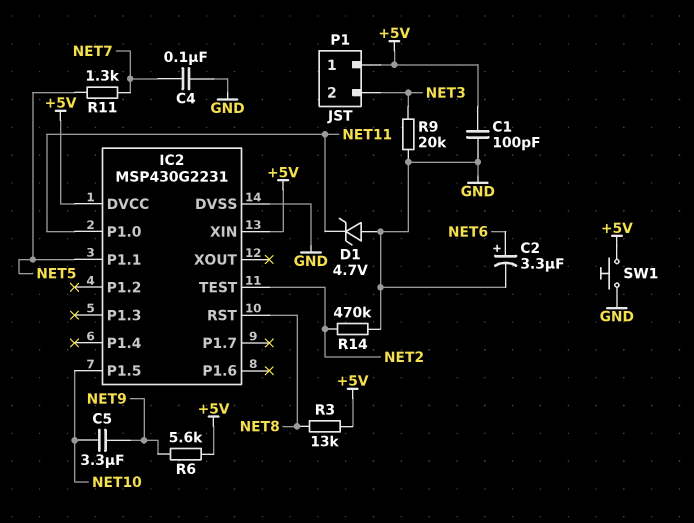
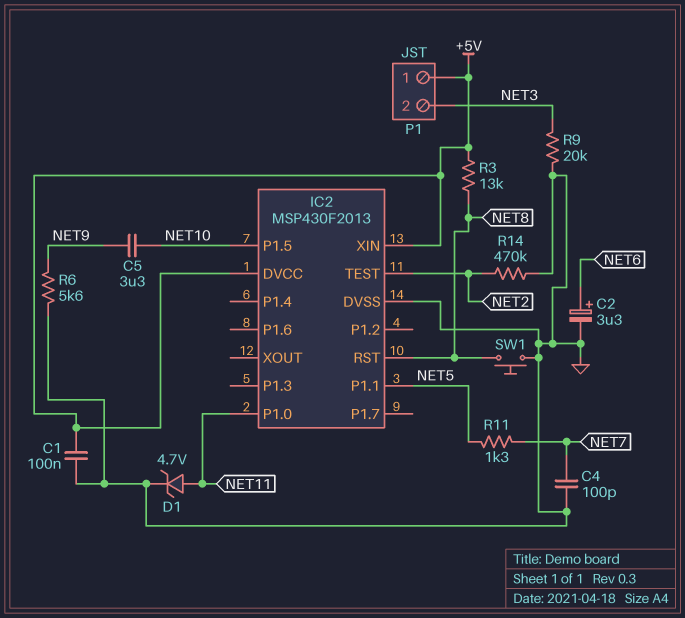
C1: 100pF (+5V, GND) -> 100nF (+5V, GND)
C4: 100nF (GND, NET7) -> 100pF (GND, NET7)
D1: zener 4.7V (A GND, K NET11) -> zener 4.7V (A NET11, K GND)
IC2: MSP430G2231 -> MSP430F2013
R6: 5.6k (+5V, NET9) -> 5.6k (GND, NET9)
SW1: button (+5V, GND) -> button (GND, NET8)

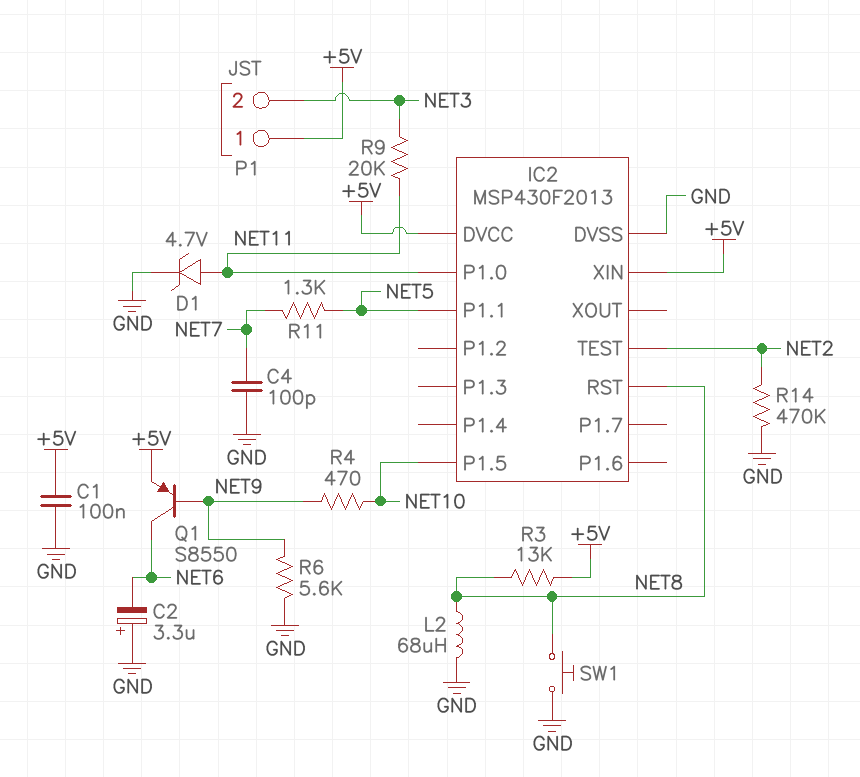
C2: 3.3uF (plus NET6, minus GND) -> 3.3uF (plus GND, minus NET6)
C5: 3.3uF (NET9, NET10) -> none
L2: none -> 68uH (GND, NET8)
Q1: none -> PNP S8550 (B NET9, C NET6, E +5V)
R4: none -> 470 (NET9, NET10)
R9: 20k (GND, NET3) -> 20k (NET3, NET11)

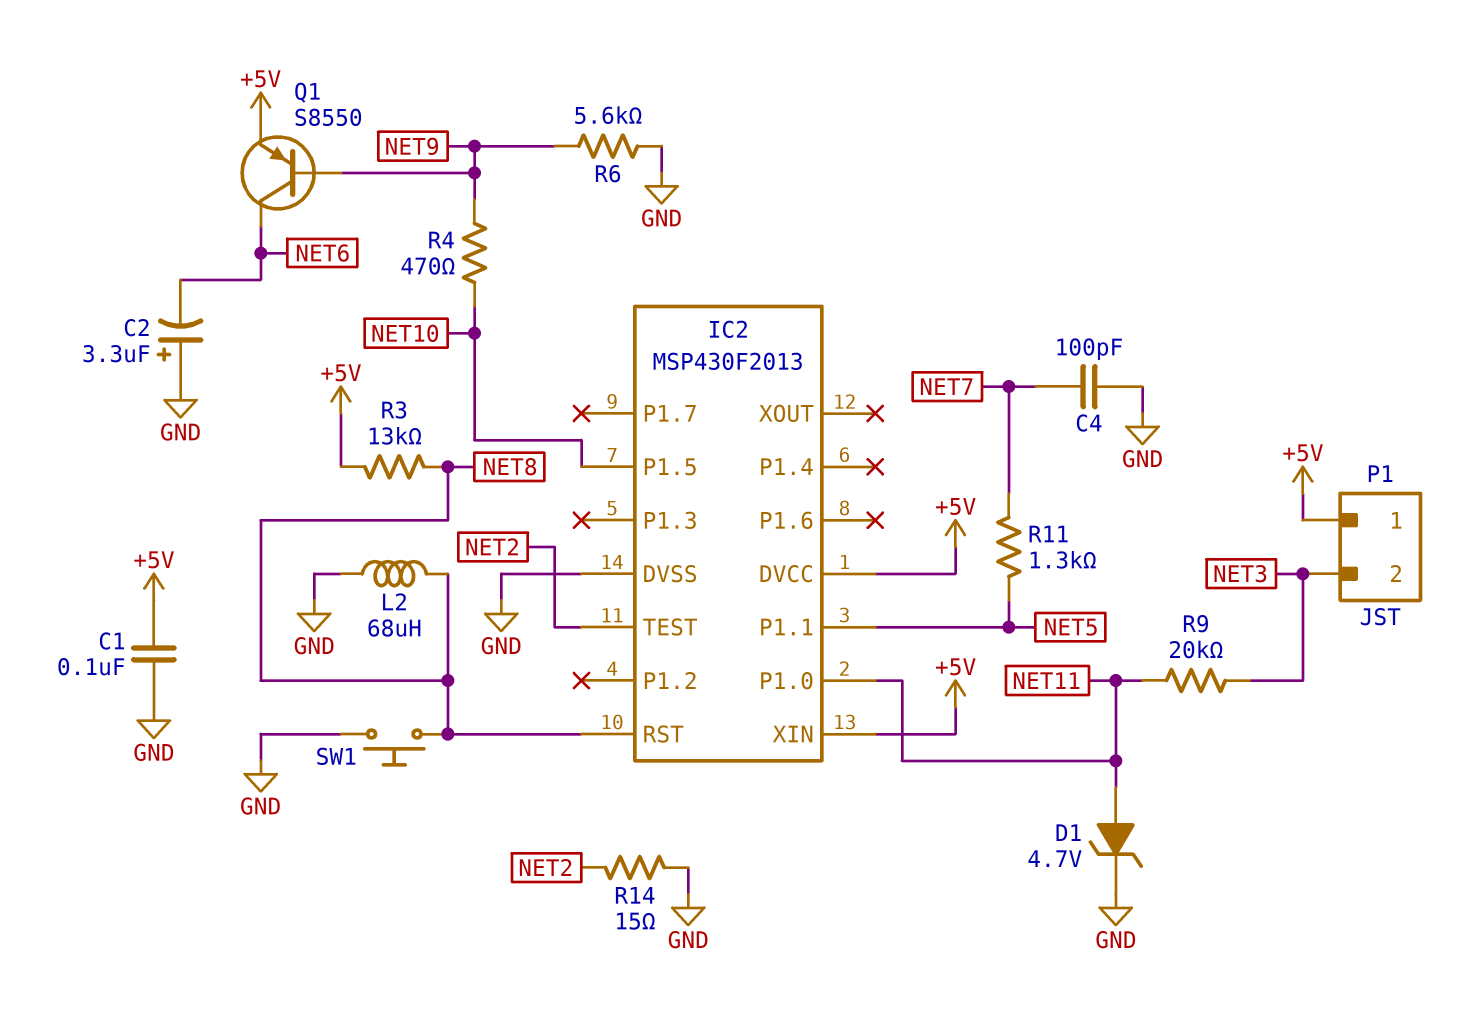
R14: 470k (GND, NET2) -> 15 (GND, NET2)

